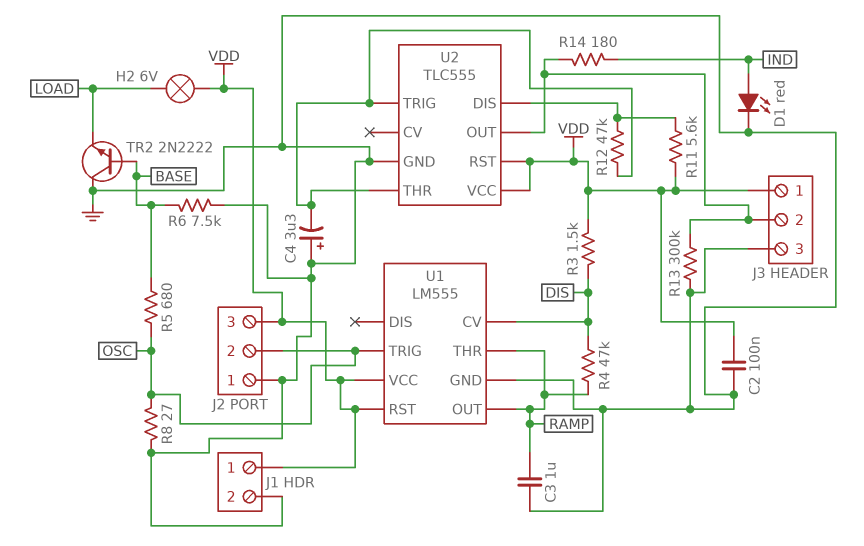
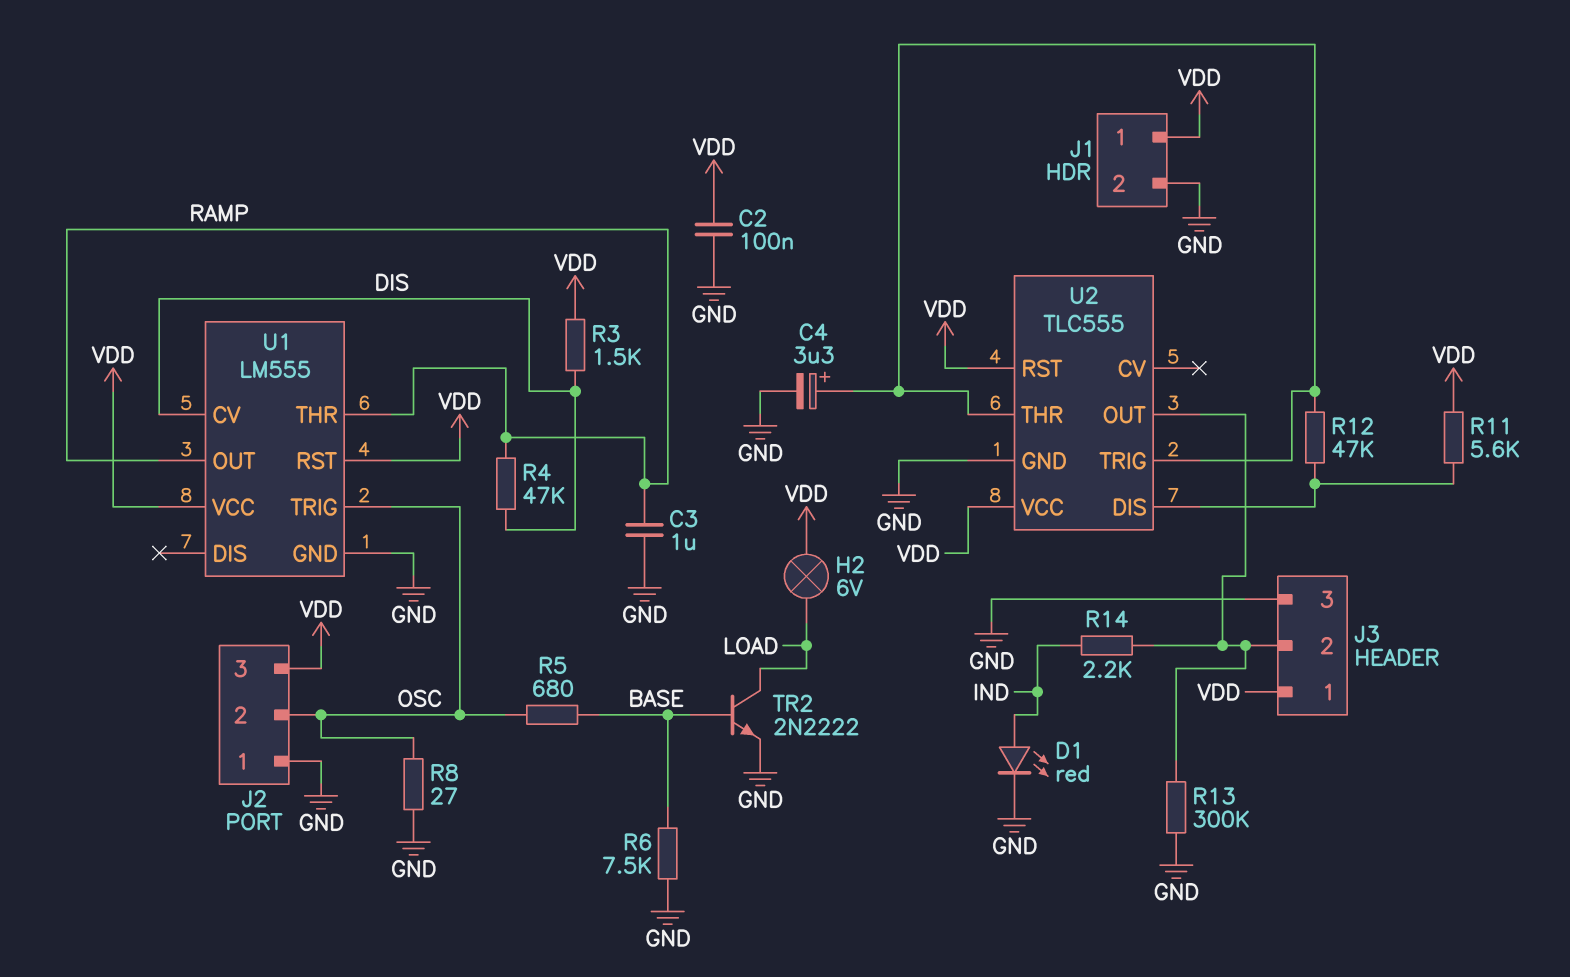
C4: 3.3uF (plus GND, minus U2/THR) -> 3.3uF (plus U2/THR, minus GND)
R14: 180 (IND, J3/2) -> 2.2k (IND, J3/2)
TR2: NPN 2N2222 (B BASE, C GND, E LOAD) -> NPN 2N2222 (B BASE, C LOAD, E GND)

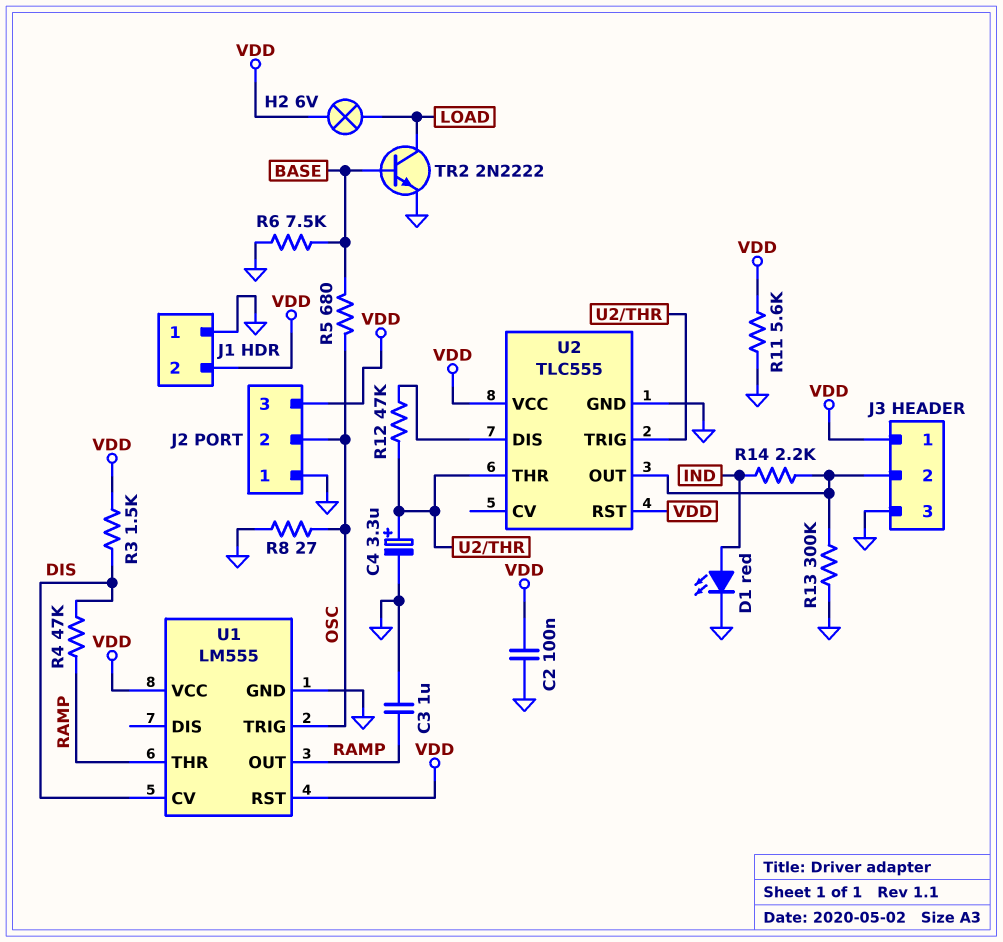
J1 pin 1: VDD -> GND
J1 pin 2: GND -> VDD
R11: 5.6k (U2/DIS, VDD) -> 5.6k (GND, VDD)

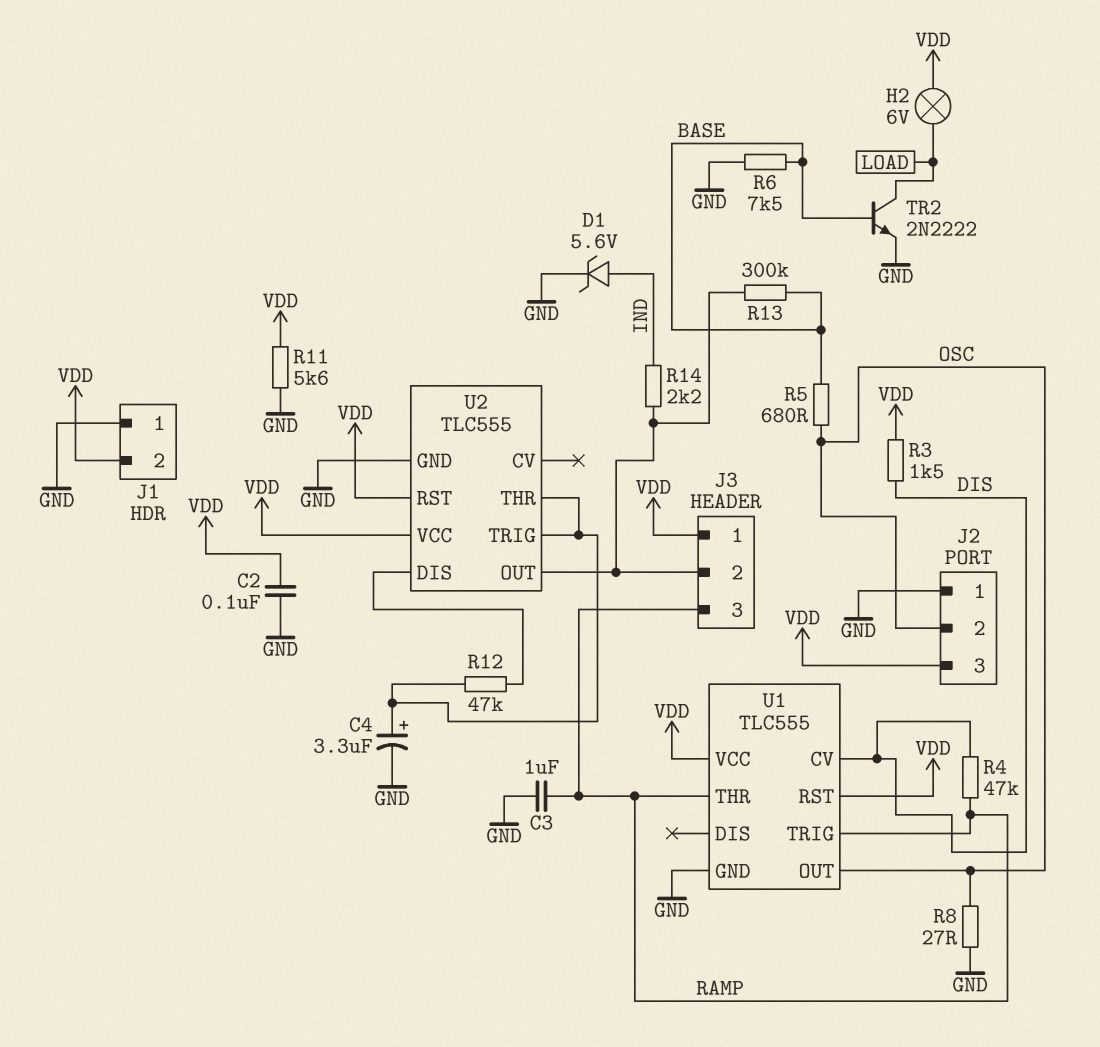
D1: LED red (A IND, K GND) -> zener 5.6V (A IND, K GND)
J3 pin 3: GND -> RAMP
R13: 300k (GND, J3/2) -> 300k (BASE, J3/2)
U1: LM555 -> TLC555
U1 pin OUT: RAMP -> OSC
U1 pin TRIG: OSC -> RAMP

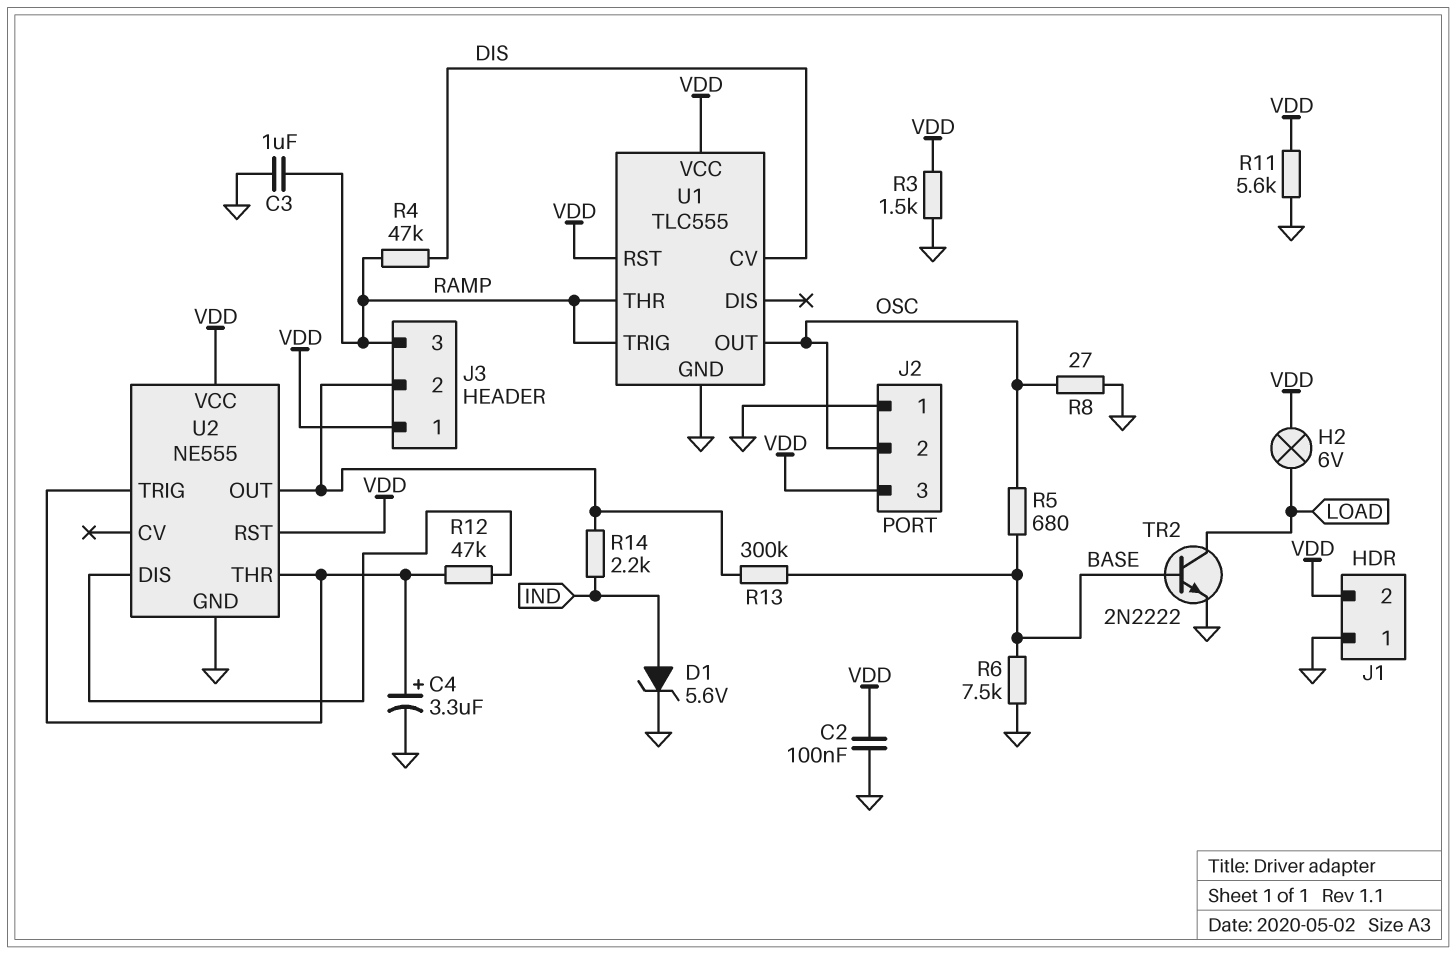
R3: 1.5k (DIS, VDD) -> 1.5k (GND, VDD)
U2: TLC555 -> NE555

